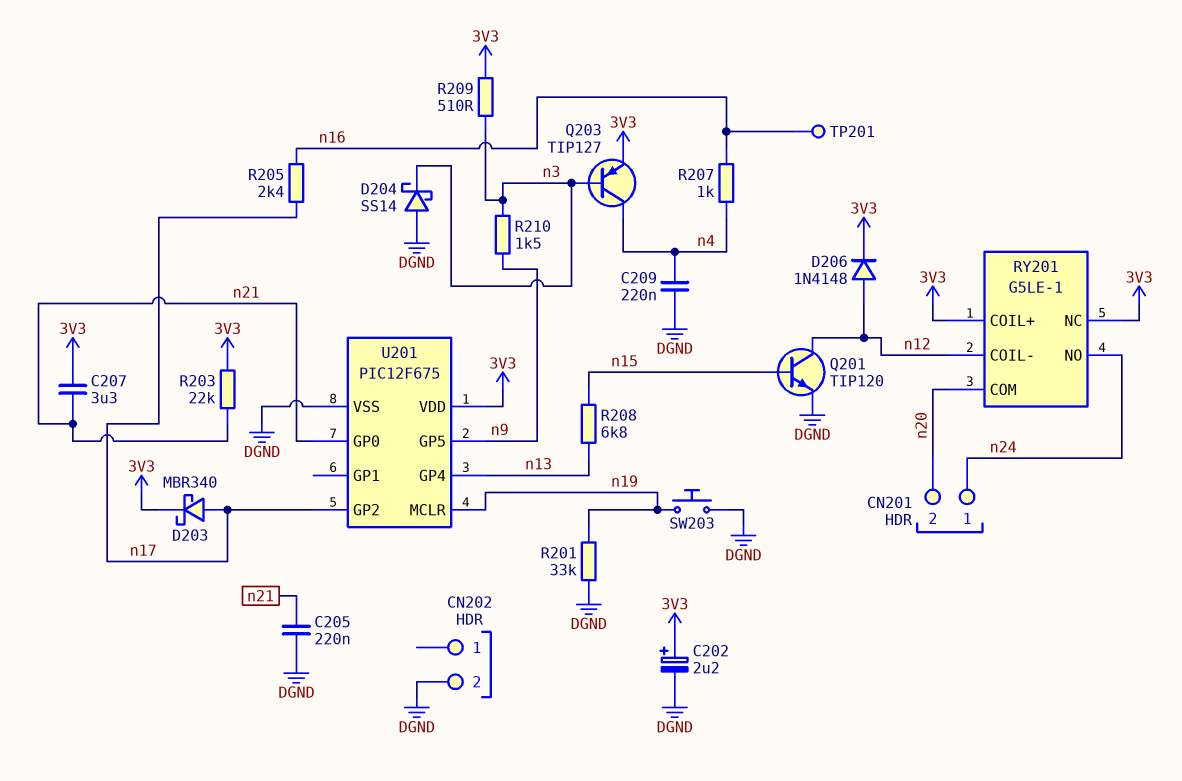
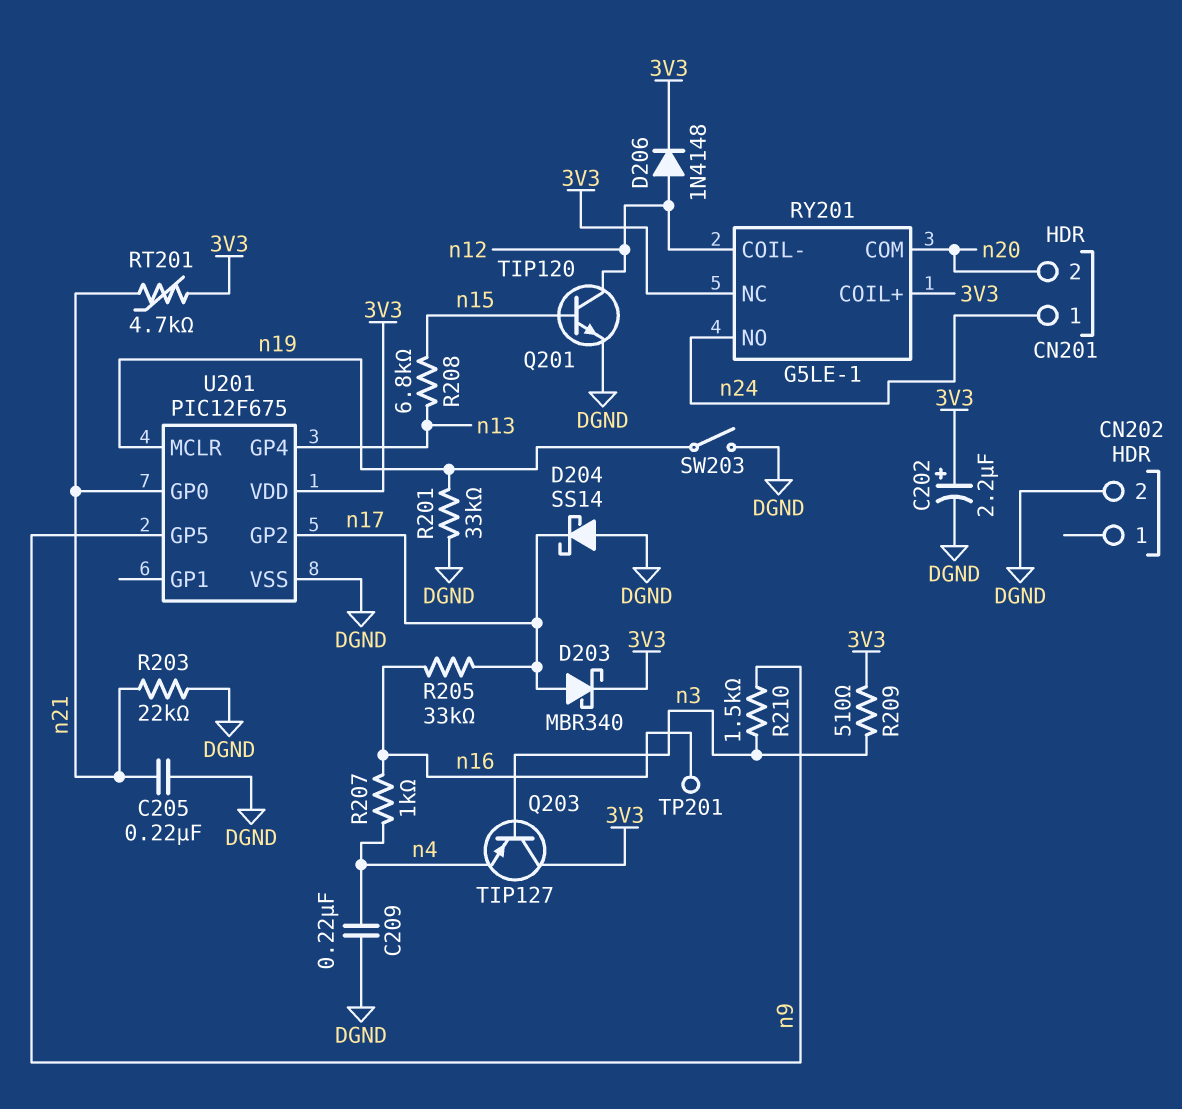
C207: 3.3uF (3V3, n21) -> none
D204: schottky SS14 (A DGND, K n3) -> schottky SS14 (A DGND, K n17)
Q203: PNP TIP127 (B n3, C n4, E 3V3) -> PNP TIP127 (B n3, C 3V3, E n4)
R203: 22k (3V3, n21) -> 22k (DGND, n21)
R205: 2.4k (n16, n17) -> 33k (n16, n17)
RT201: none -> 4.7k (3V3, n21)
SW203: button (DGND, n19) -> switch (DGND, n19)

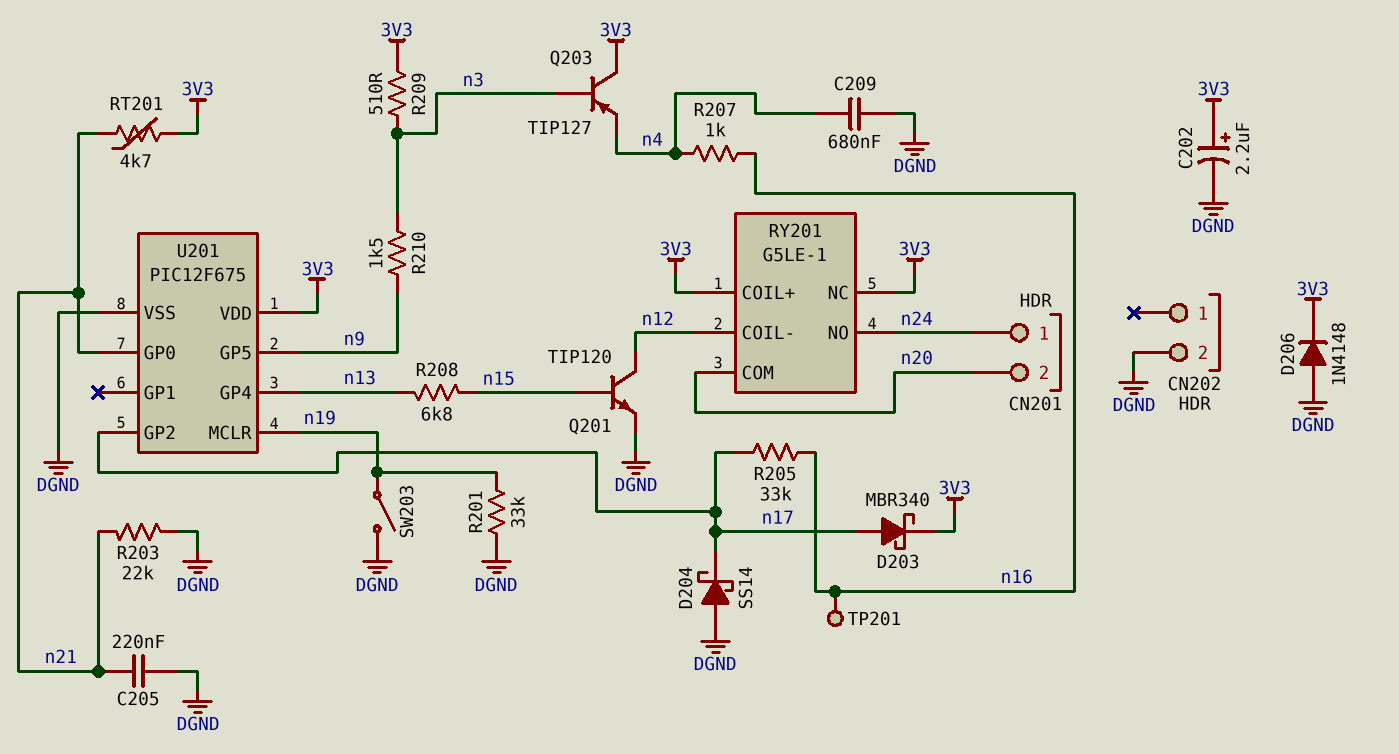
C209: 220nF (DGND, n4) -> 680nF (DGND, n4)
D206: diode 1N4148 (A n12, K 3V3) -> diode 1N4148 (A DGND, K 3V3)

